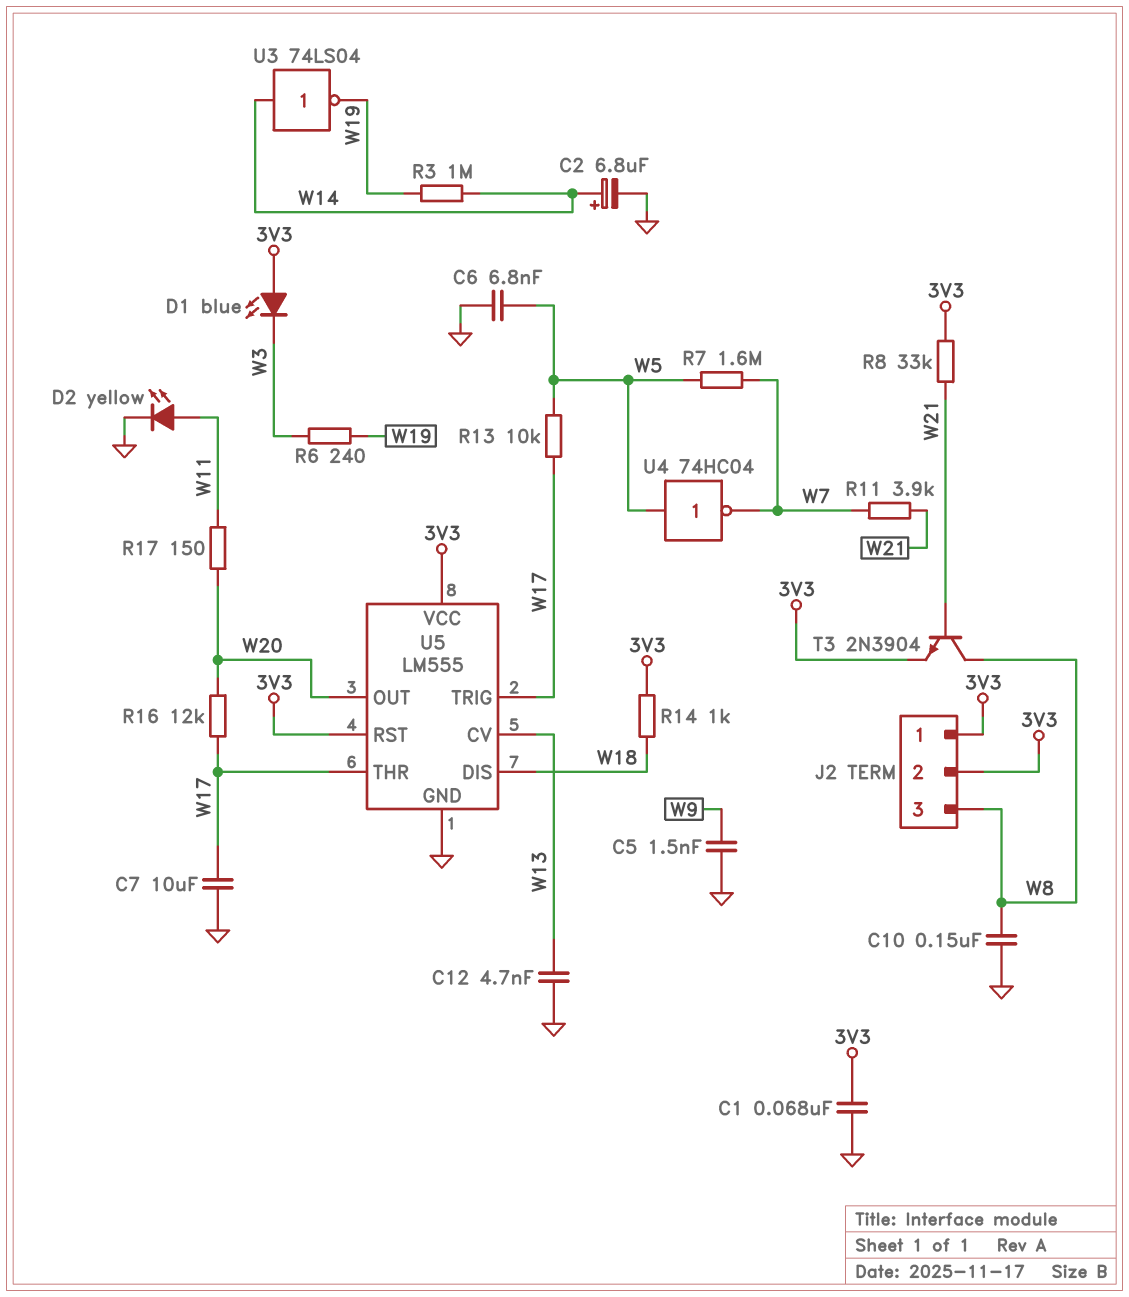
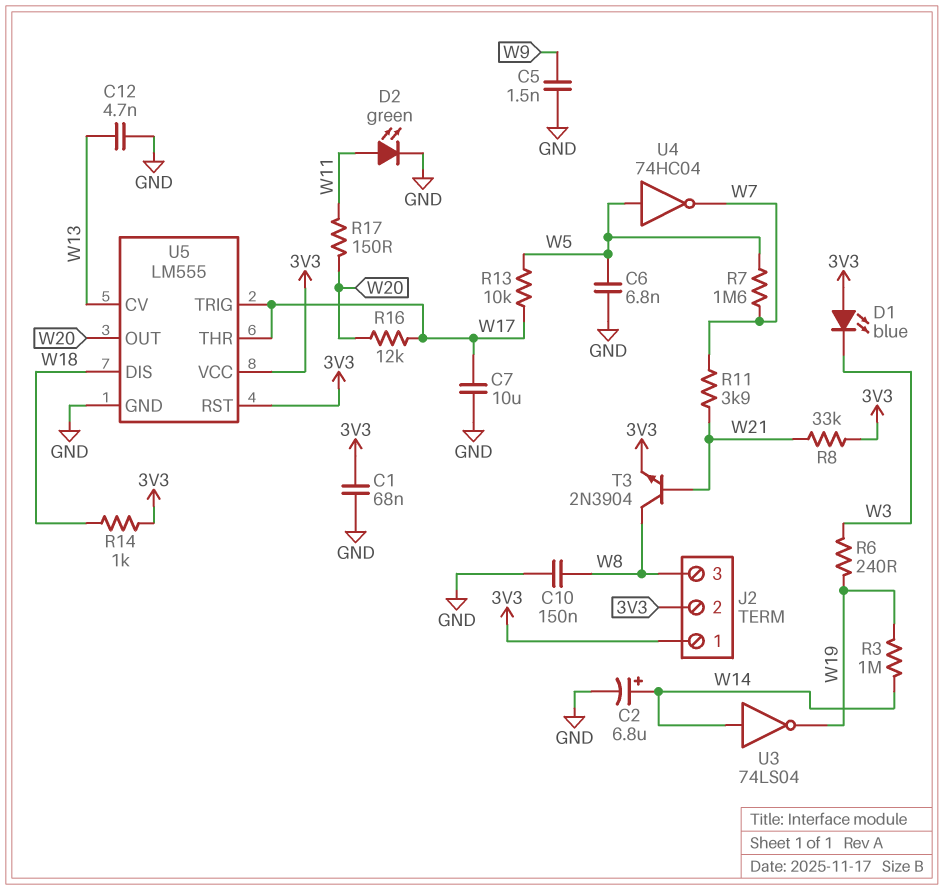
D2: LED yellow (A W11, K GND) -> LED green (A W11, K GND)

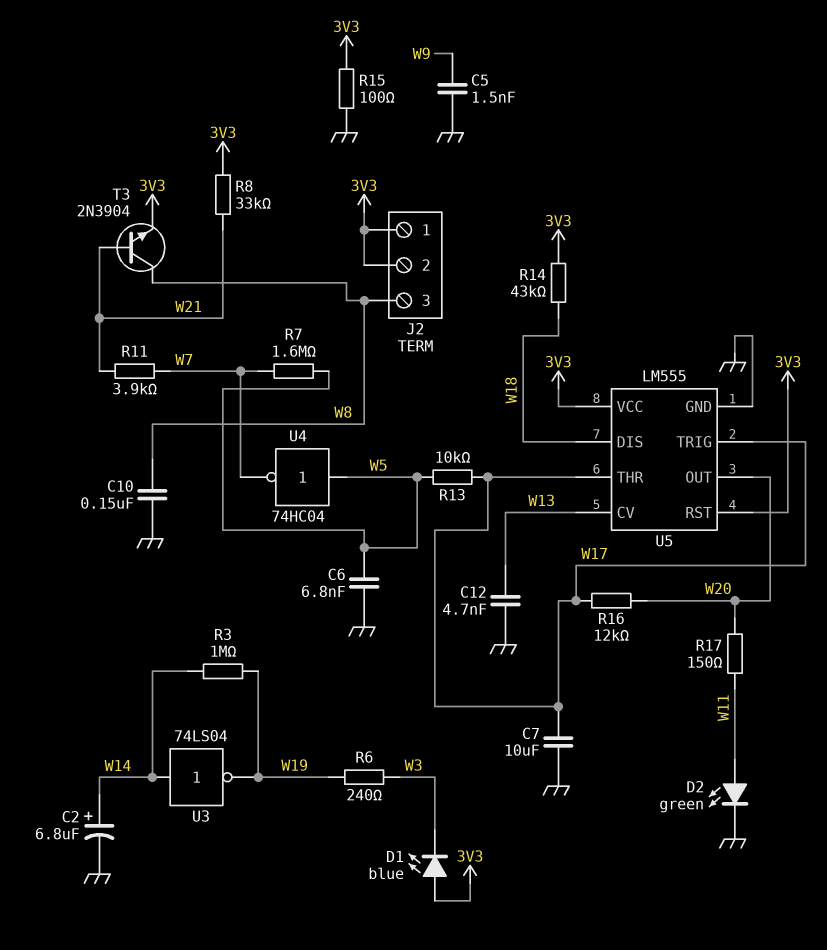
C1: 68nF (3V3, GND) -> none
R14: 1k (3V3, W18) -> 43k (3V3, W18)
R15: none -> 100 (3V3, GND)

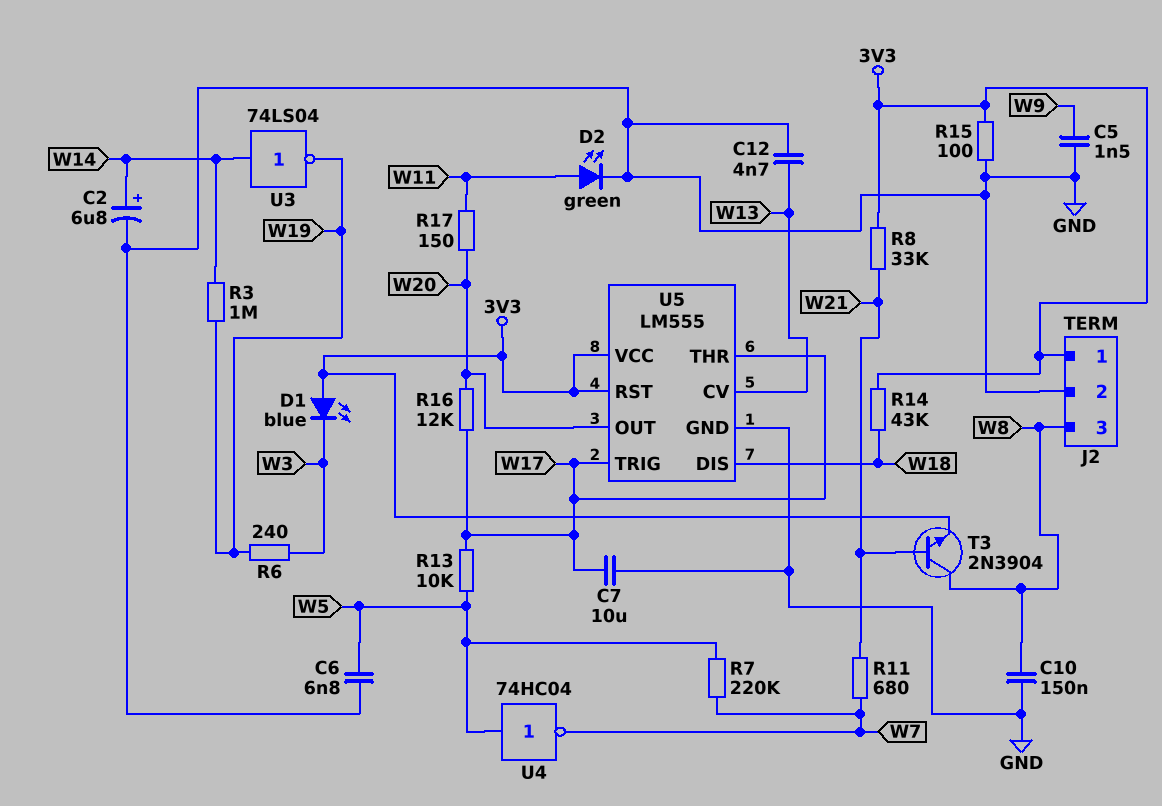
J2 pin 2: 3V3 -> GND
R7: 1.6M (W5, W7) -> 220k (W5, W7)
R11: 3.9k (W7, W21) -> 680 (W7, W21)

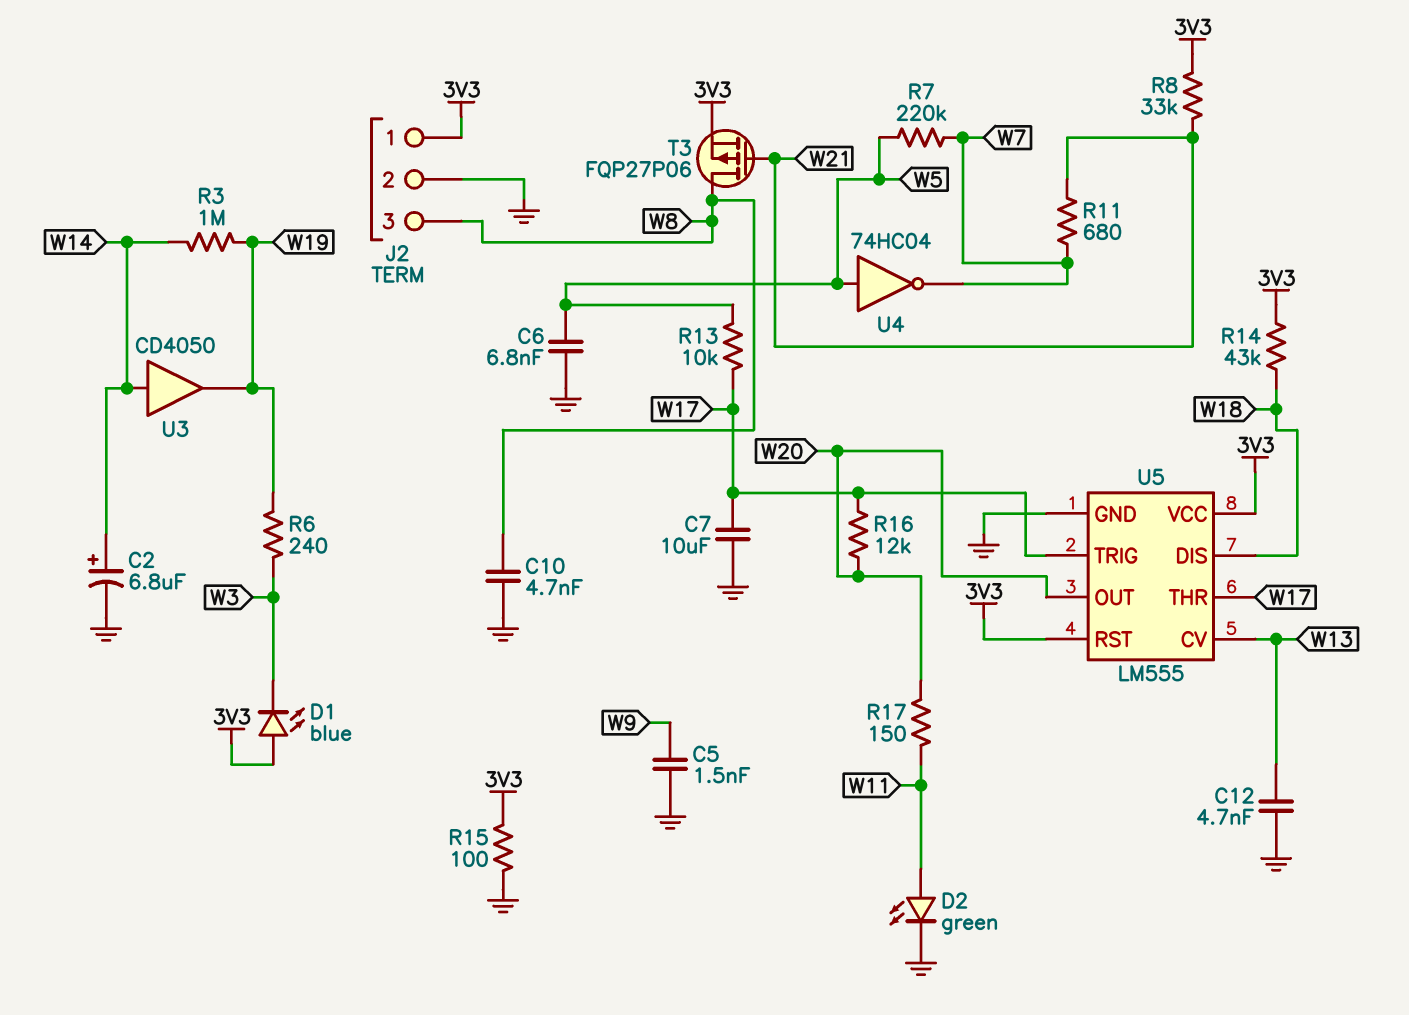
C10: 150nF (GND, W8) -> 4.7nF (GND, W8)
T3: NPN 2N3904 (B W21, C W8, E 3V3) -> PMOS FQP27P06 (G W21, D W8, S 3V3)
U3: NOT 74LS04 (in W14, out W19) -> buffer CD4050 (in W14, out W19)

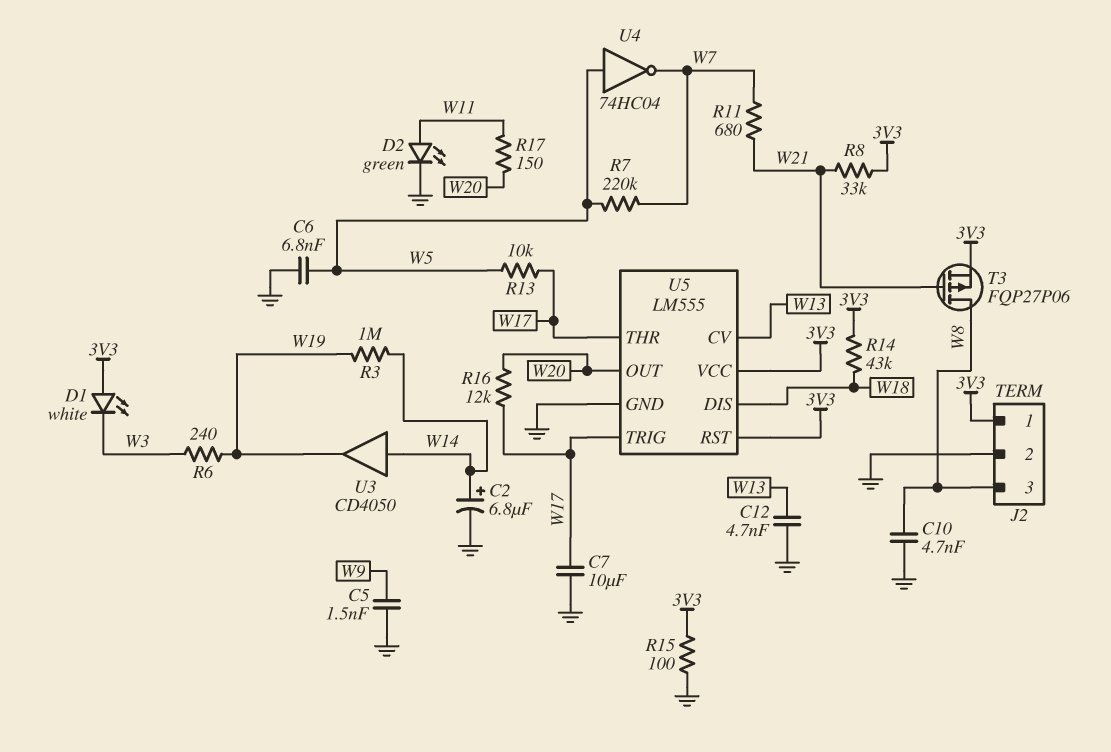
D1: LED blue (A 3V3, K W3) -> LED white (A 3V3, K W3)

